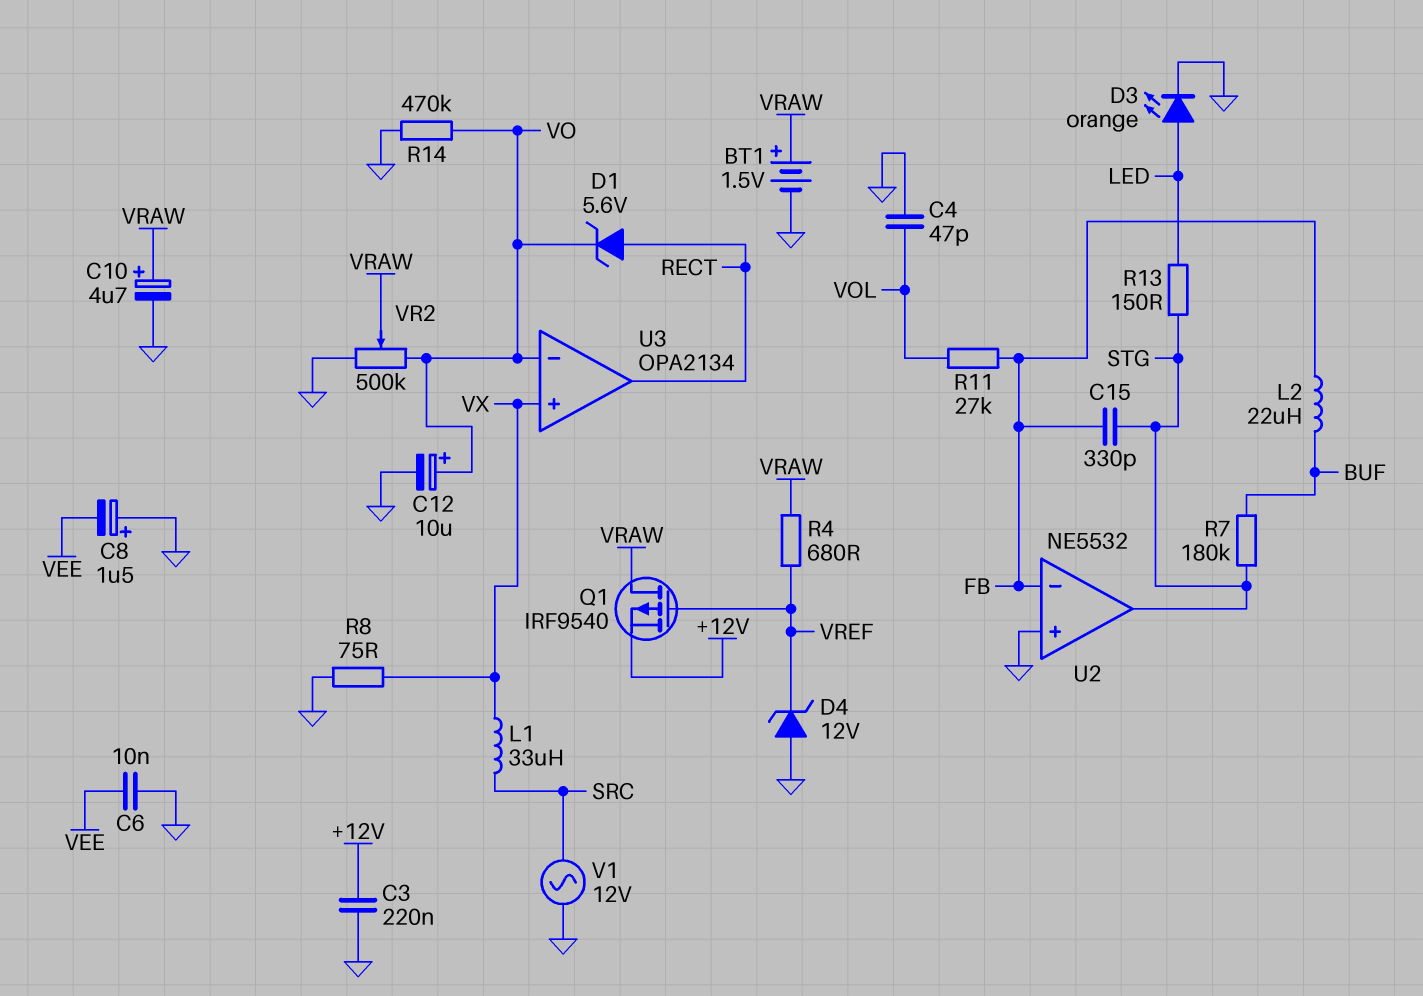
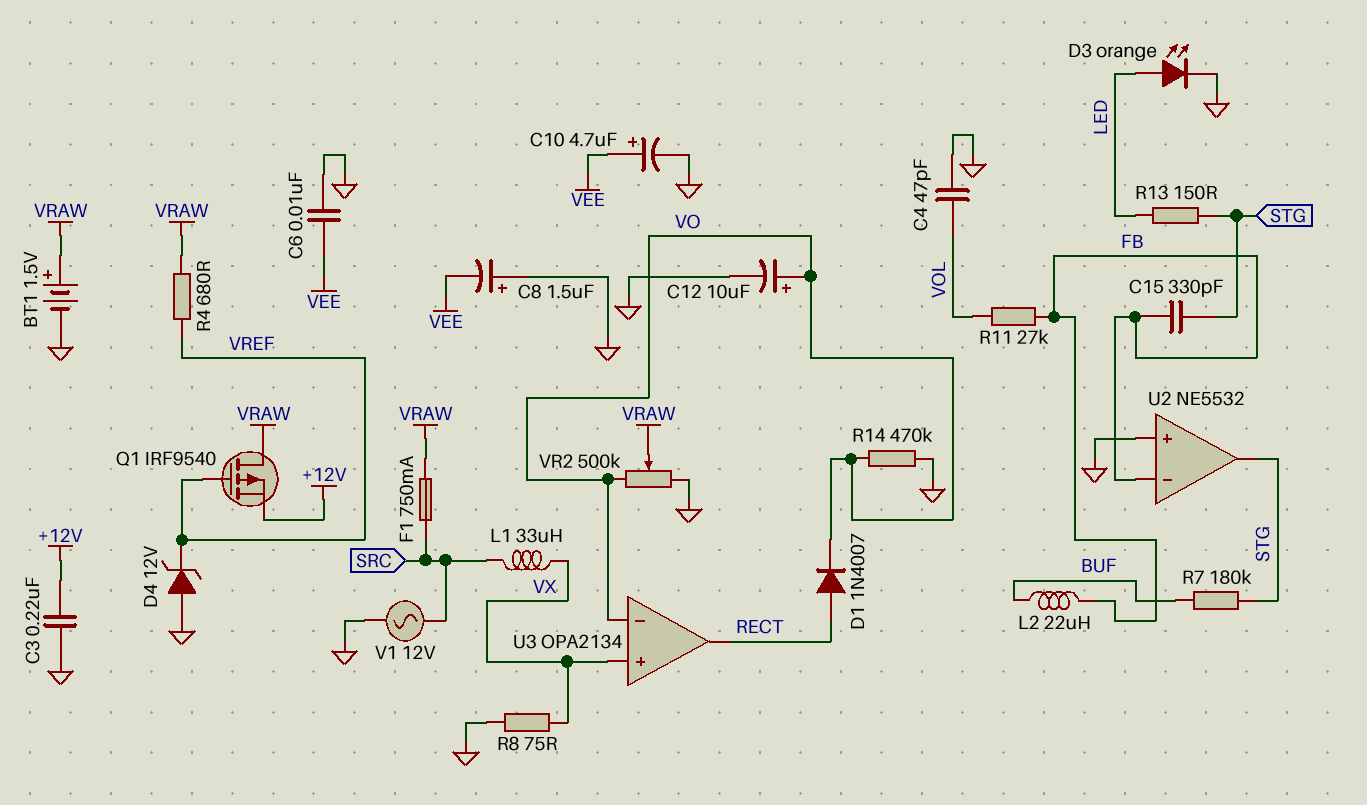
C10: 4.7uF (plus VRAW, minus GND) -> 4.7uF (plus VEE, minus GND)
D1: zener 5.6V (A RECT, K VO) -> diode 1N4007 (A RECT, K VO)
F1: none -> 750mA (SRC, VRAW)

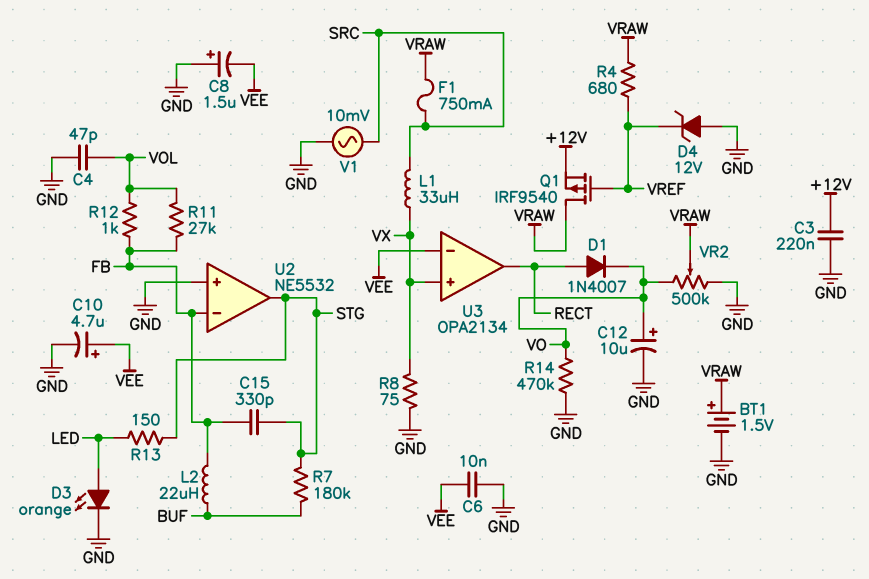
R12: none -> 1k (FB, VOL)
U3 pin in-: VO -> VEE
V1: AC 12V (GND, SRC) -> AC 10mV (GND, SRC)

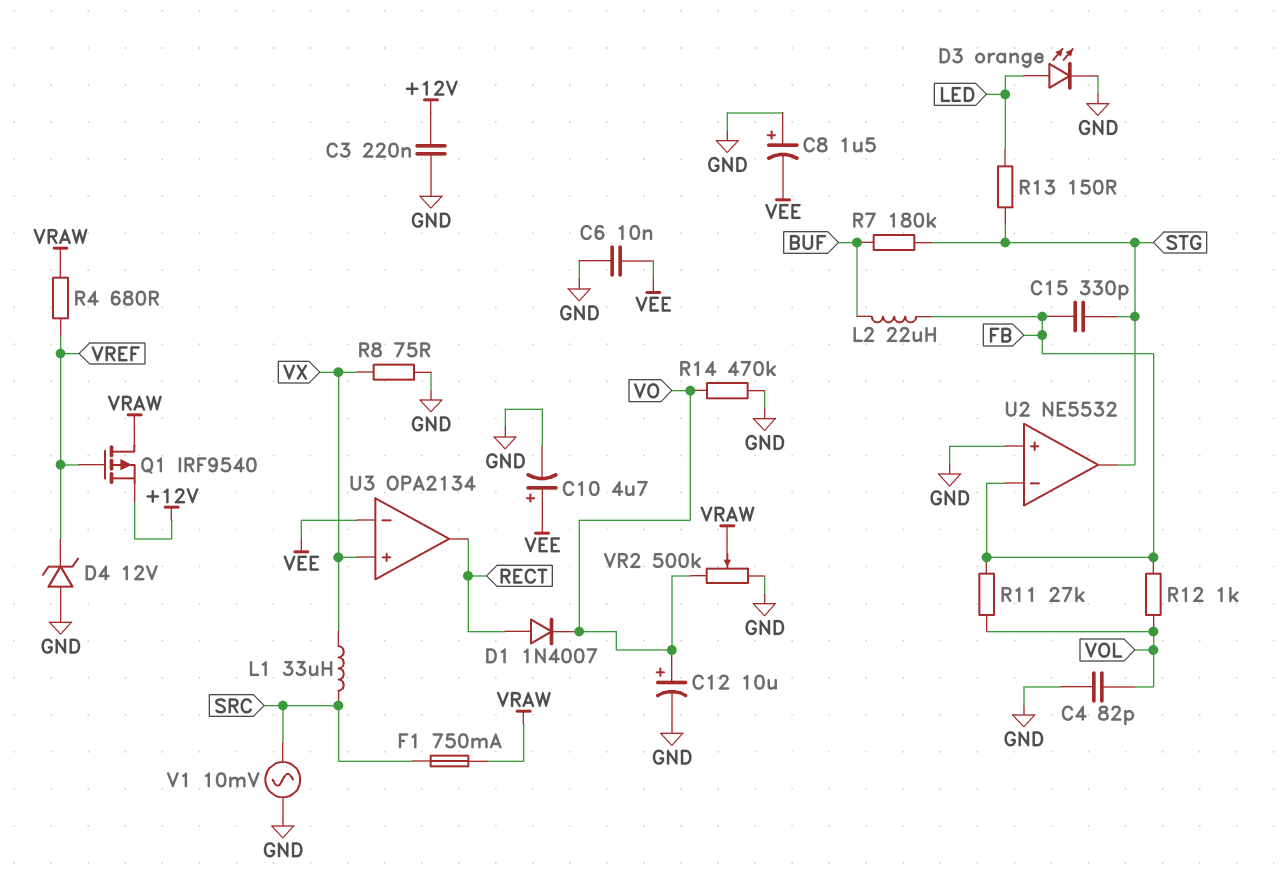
BT1: 1.5V (plus VRAW, minus GND) -> none
C4: 47pF (GND, VOL) -> 82pF (GND, VOL)

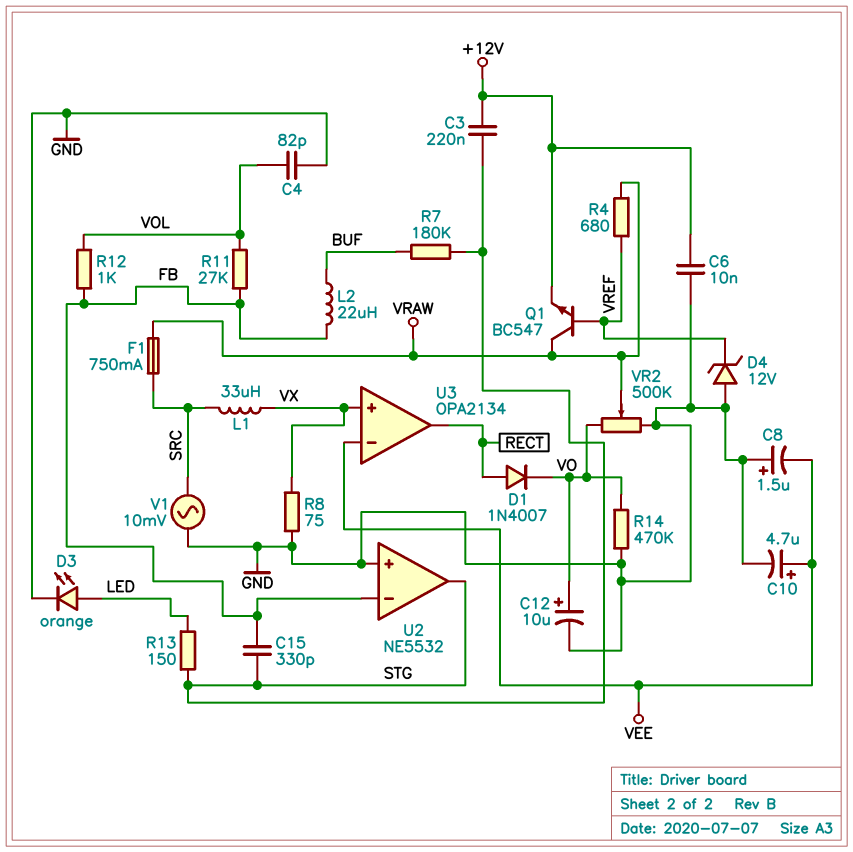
C3: 220nF (+12V, GND) -> 220nF (+12V, STG)
C6: 10nF (GND, VEE) -> 10nF (+12V, GND)
Q1: PMOS IRF9540 (G VREF, D VRAW, S +12V) -> NPN BC547 (B VREF, C VRAW, E +12V)

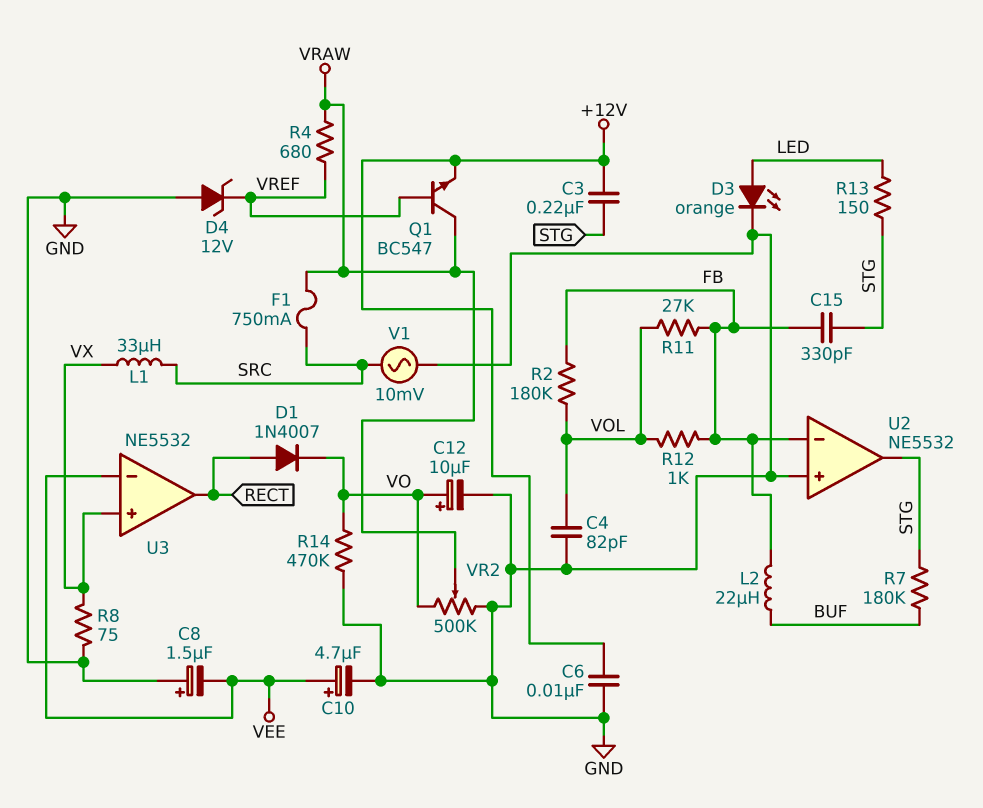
R2: none -> 180k (FB, VOL)
U3: OPA2134 -> NE5532

